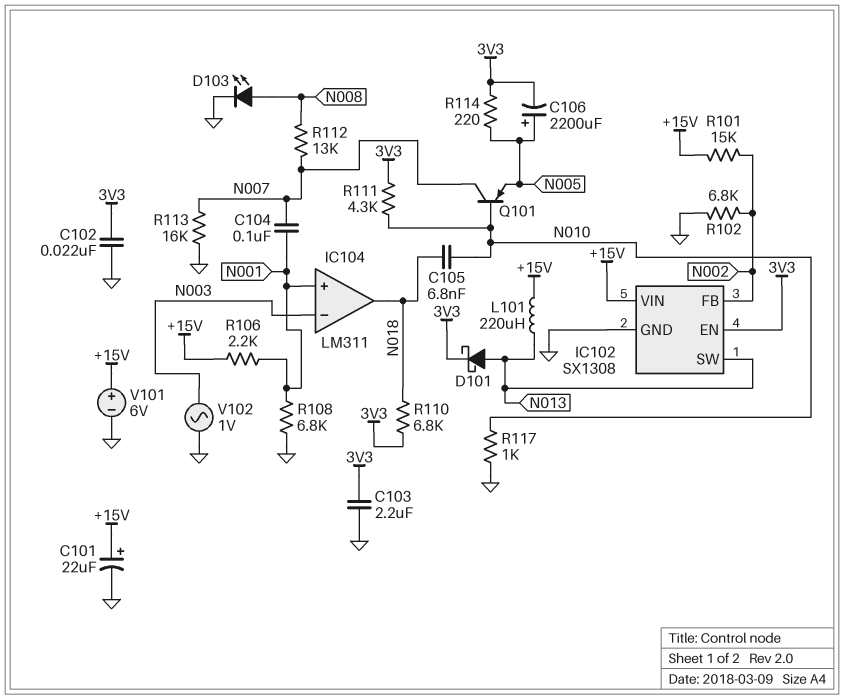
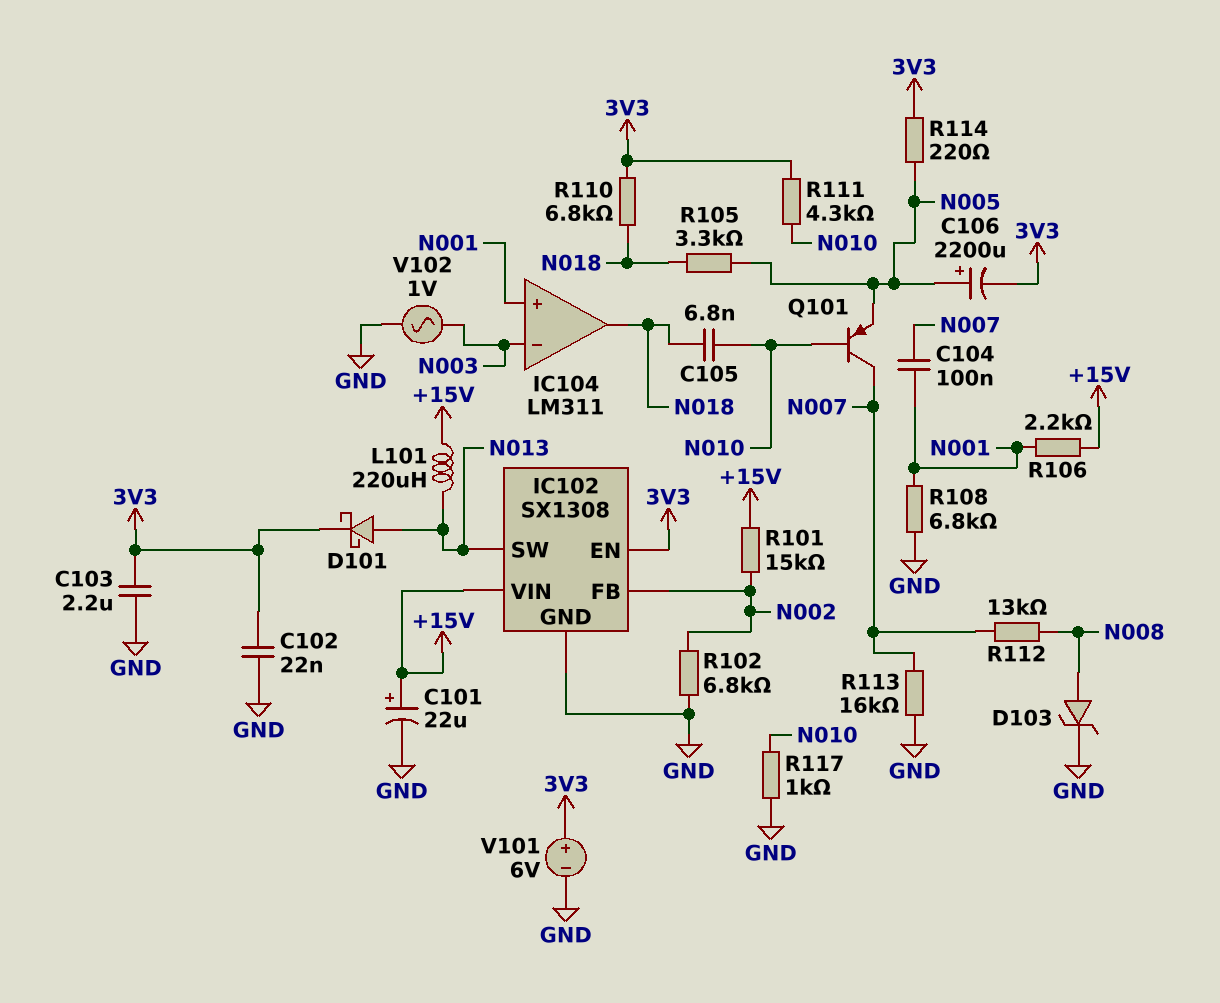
D103: LED (A N008, K GND) -> zener (A N008, K GND)
R105: none -> 3.3k (N005, N018)
V101: 6V (plus +15V, minus GND) -> 6V (plus 3V3, minus GND)

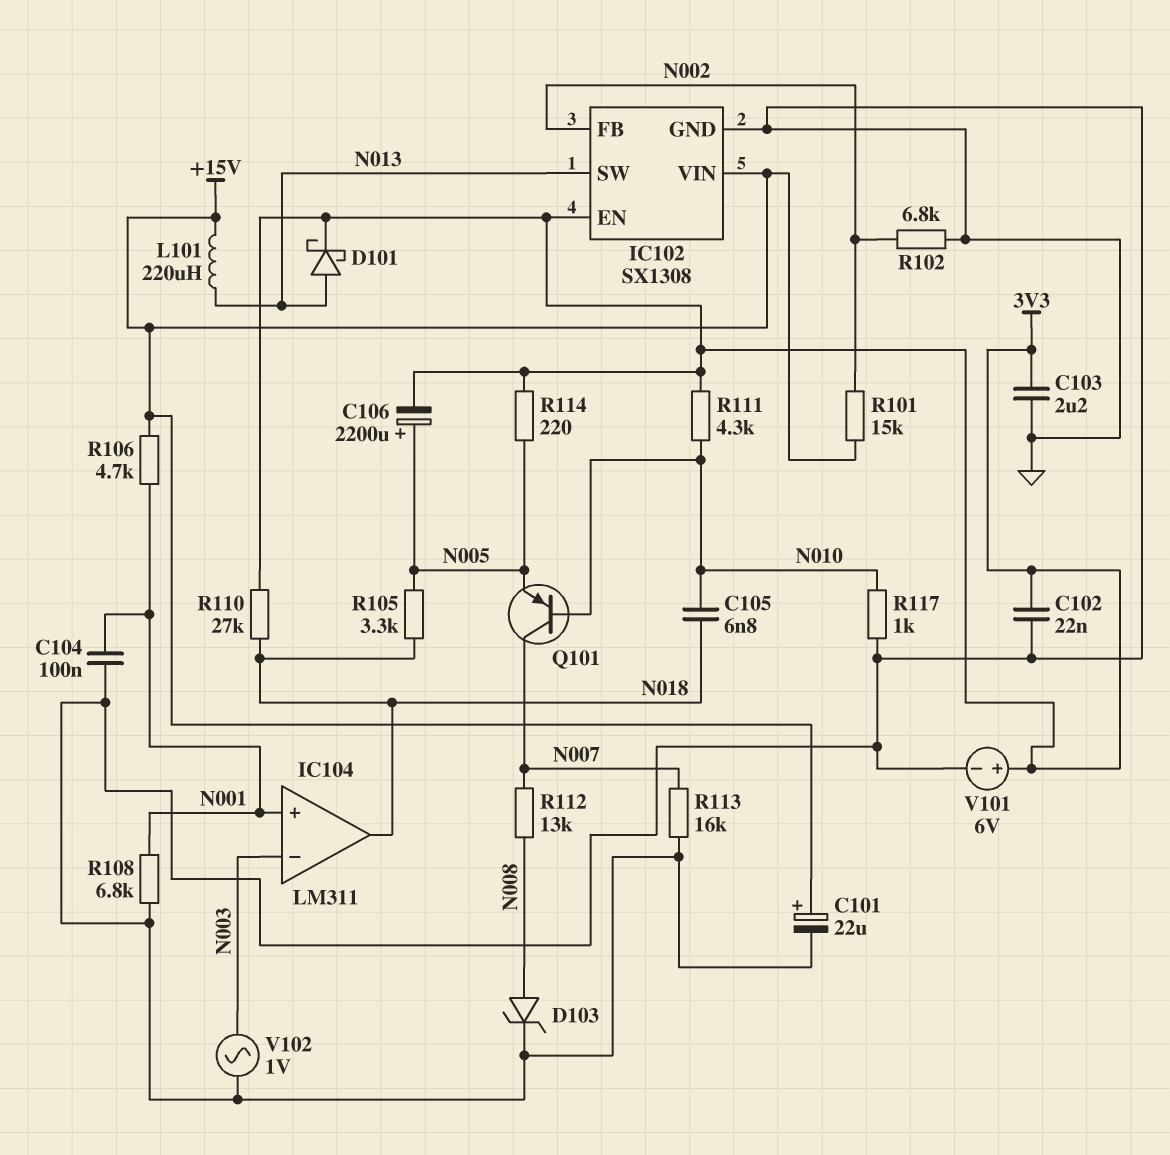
C104: 100nF (N001, N007) -> 100nF (GND, N001)
R106: 2.2k (+15V, N001) -> 4.7k (+15V, N001)
R110: 6.8k (3V3, N018) -> 27k (3V3, N018)

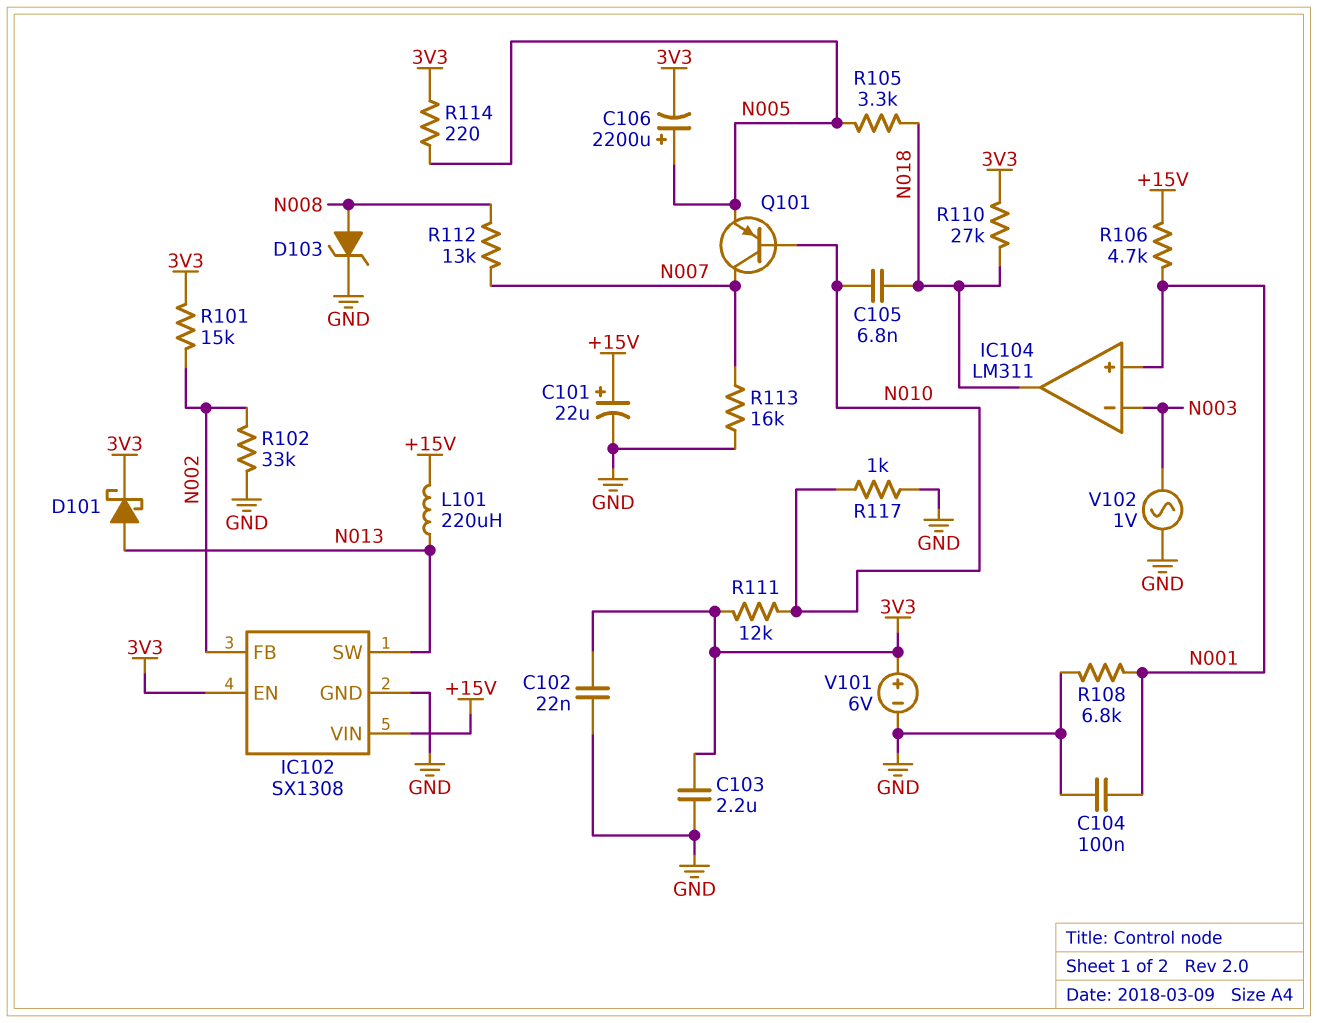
R101: 15k (+15V, N002) -> 15k (3V3, N002)
R102: 6.8k (GND, N002) -> 33k (GND, N002)
R111: 4.3k (3V3, N010) -> 12k (3V3, N010)

